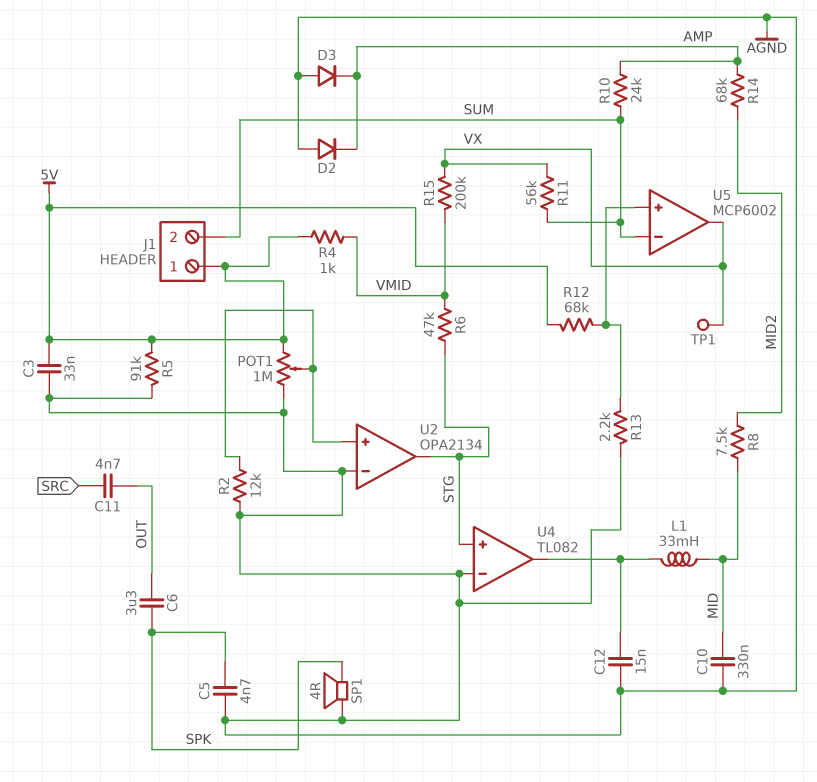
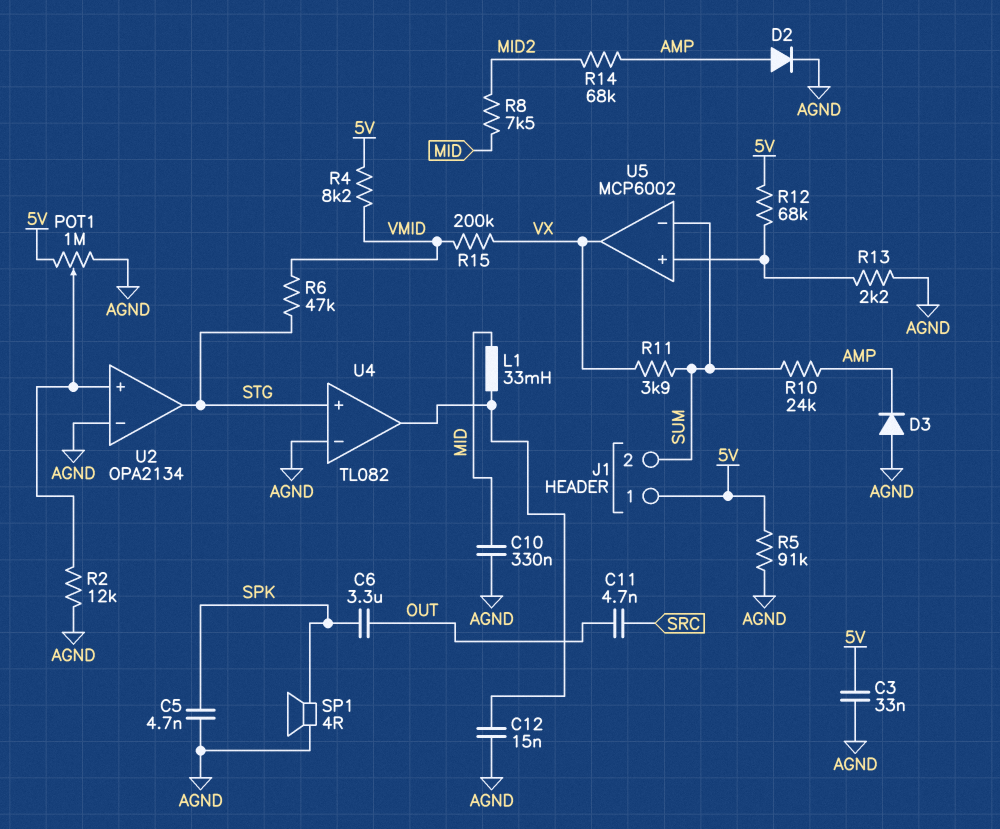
D2: diode (A AGND, K AMP) -> diode (A AMP, K AGND)
R4: 1k (5V, VMID) -> 8.2k (5V, VMID)
R11: 56k (SUM, VX) -> 3.9k (SUM, VX)
TP1: test point (VX) -> none

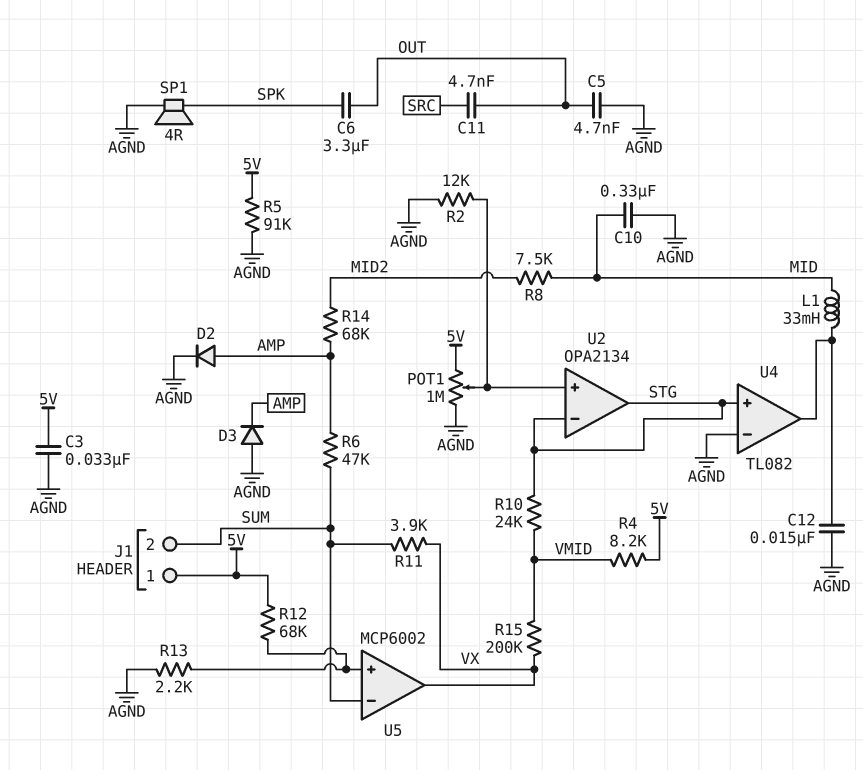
C5: 4.7nF (AGND, SPK) -> 4.7nF (AGND, OUT)
R6: 47k (STG, VMID) -> 47k (AMP, SUM)
R10: 24k (AMP, SUM) -> 24k (STG, VMID)
U2 pin in-: AGND -> STG

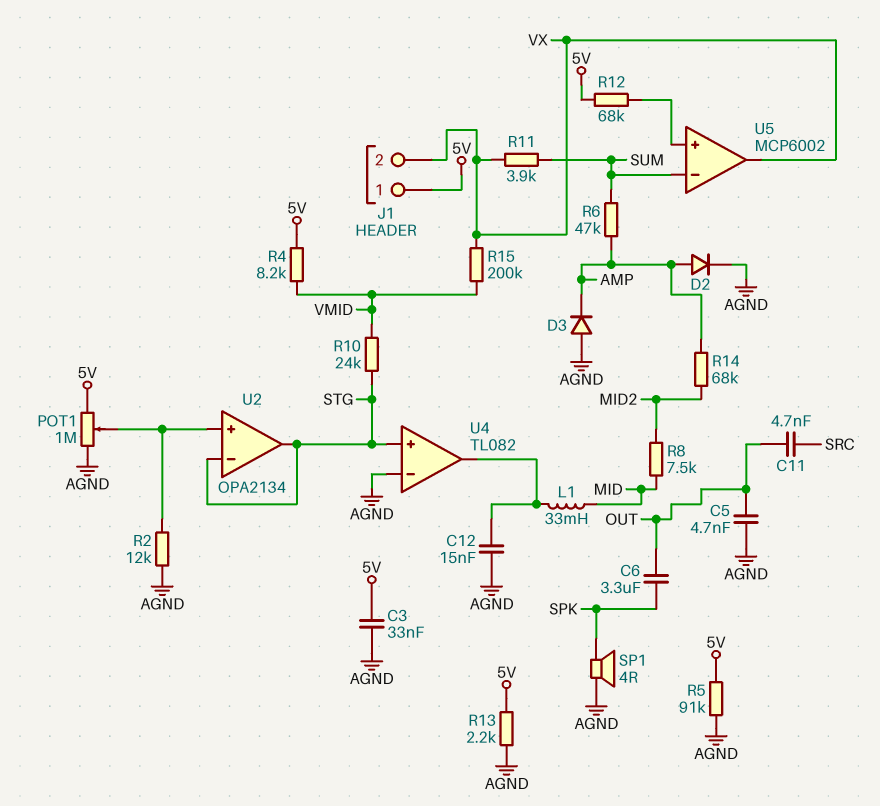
C10: 330nF (AGND, MID) -> none
J1 pin 2: SUM -> VX
R13: 2.2k (AGND, U5/in+) -> 2.2k (5V, AGND)

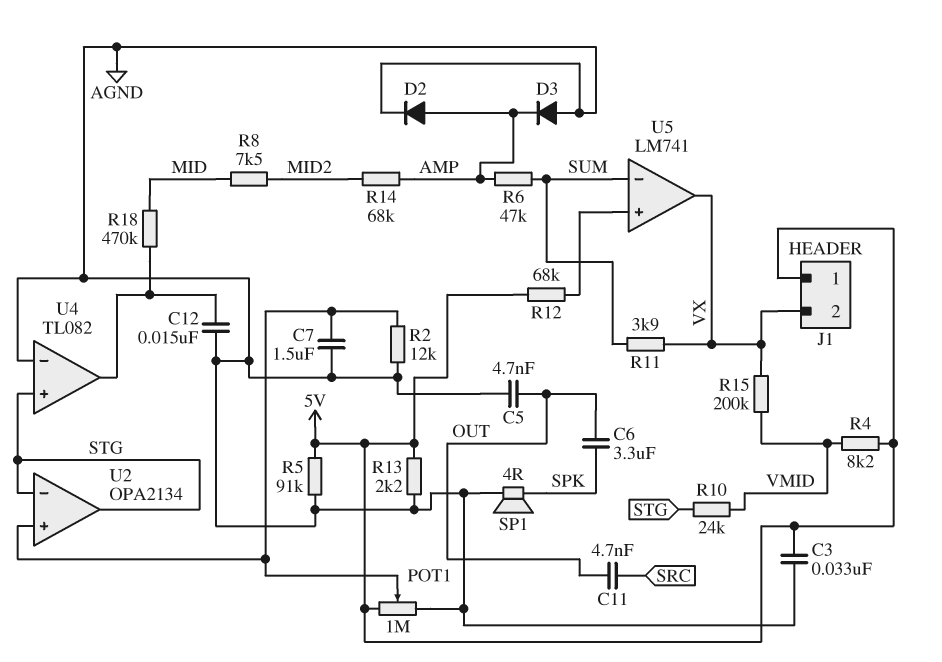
C7: none -> 1.5uF (AGND, U2/in+)
L1: 33mH (MID, U4/out) -> none
R18: none -> 470k (MID, U4/out)
U5: MCP6002 -> LM741

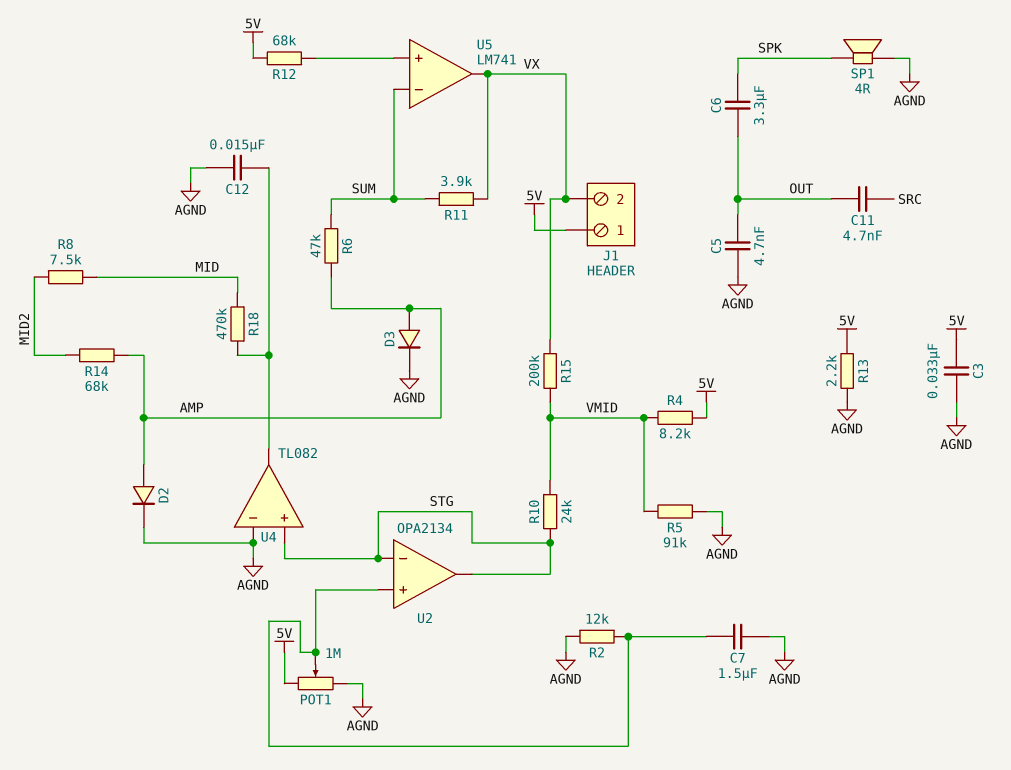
D3: diode (A AGND, K AMP) -> diode (A AMP, K AGND)
R5: 91k (5V, AGND) -> 91k (AGND, VMID)

